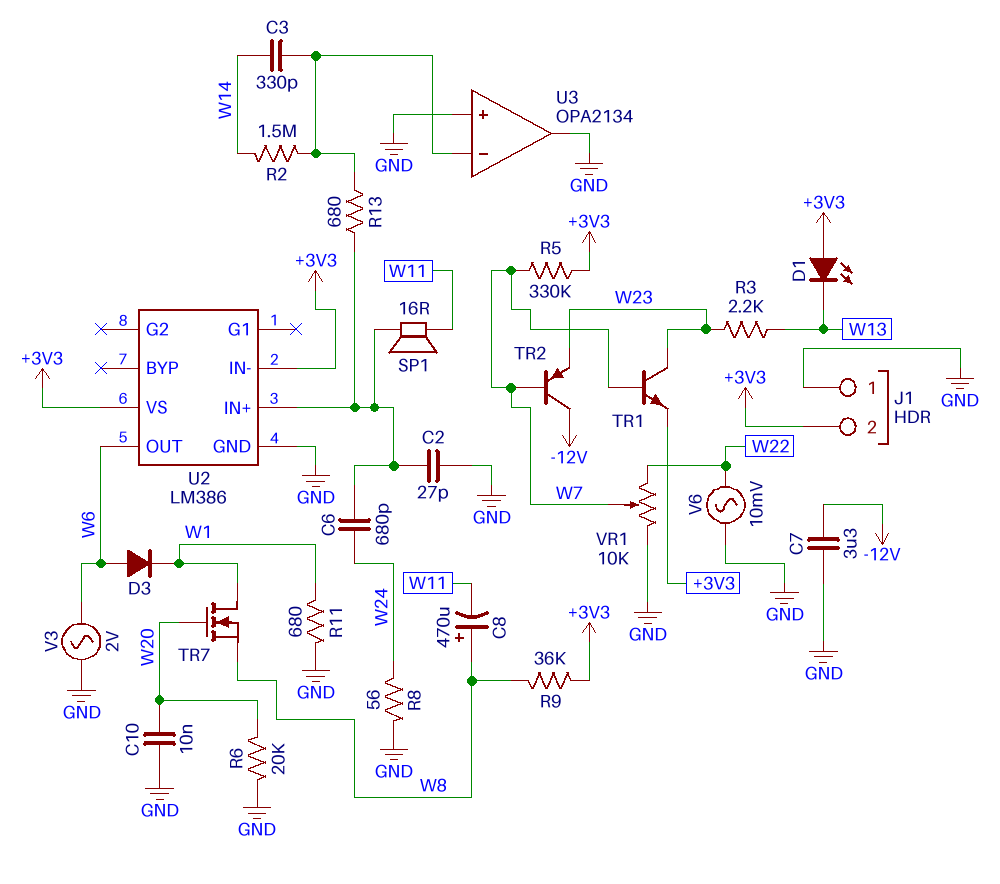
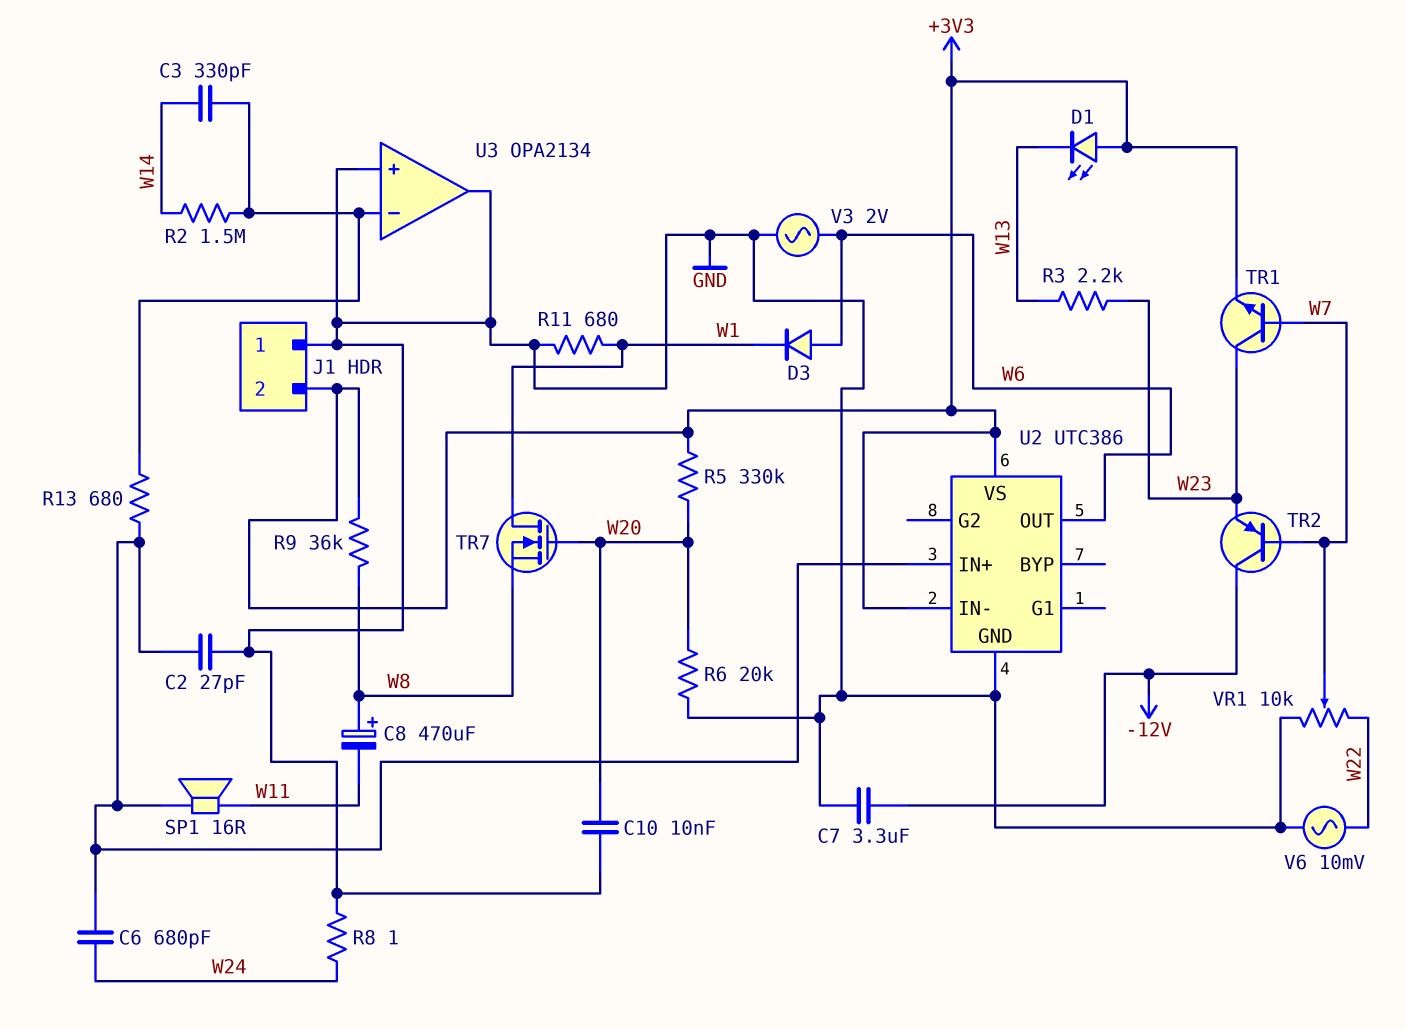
R5: 330k (+3V3, W7) -> 330k (+3V3, W20)
R8: 56 (GND, W24) -> 1 (GND, W24)
U2: LM386 -> UTC386

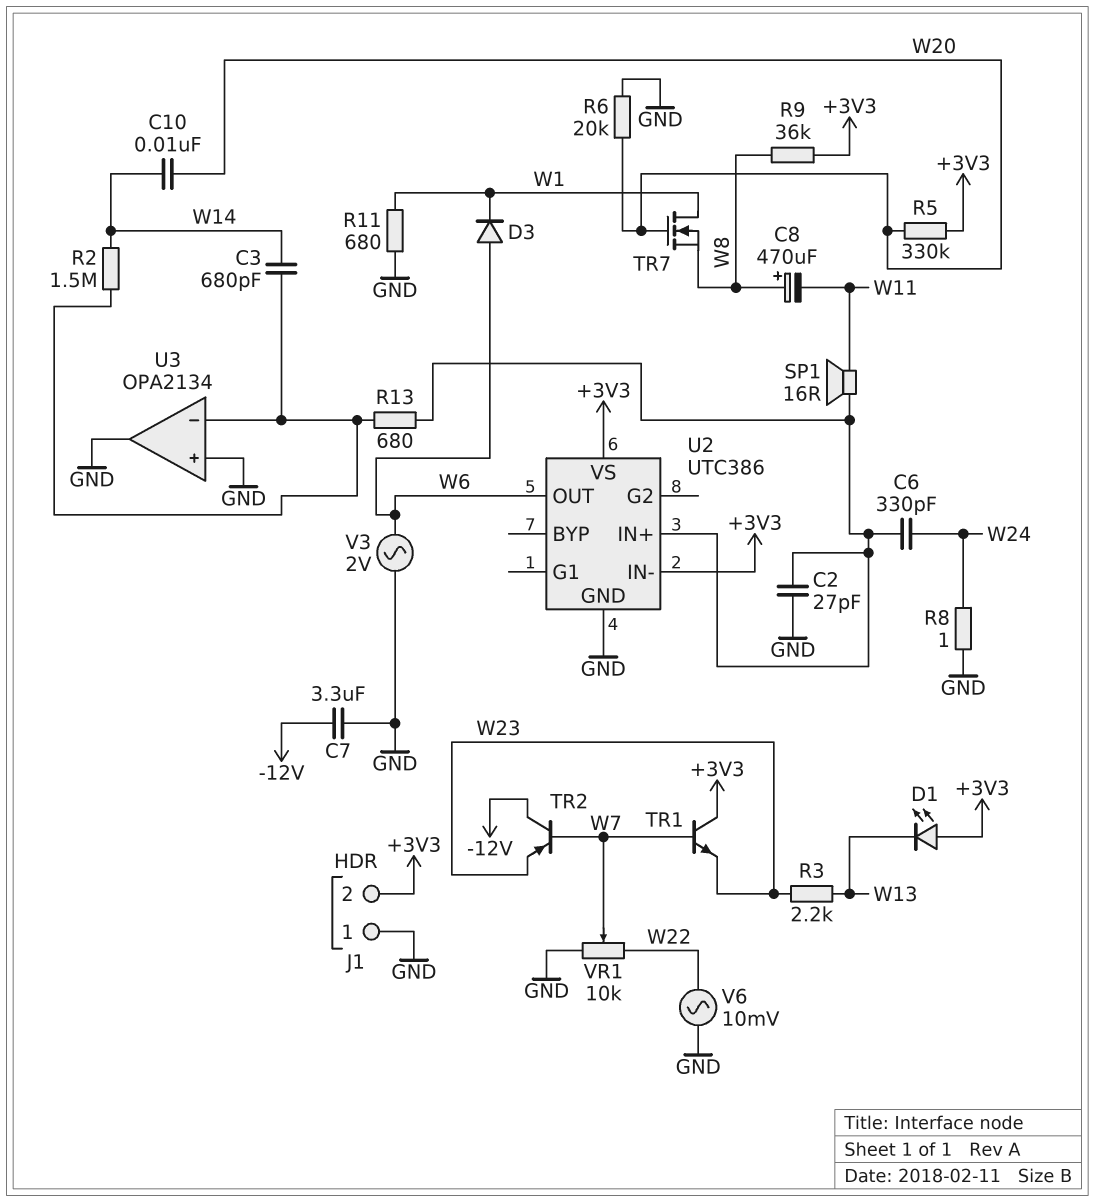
C3: 330pF (U3/in-, W14) -> 680pF (U3/in-, W14)
C6: 680pF (U2/IN+, W24) -> 330pF (U2/IN+, W24)
C10: 10nF (GND, W20) -> 10nF (W14, W20)
TR1: NPN (B W7, C W23, E +3V3) -> NPN (B W7, C +3V3, E W23)

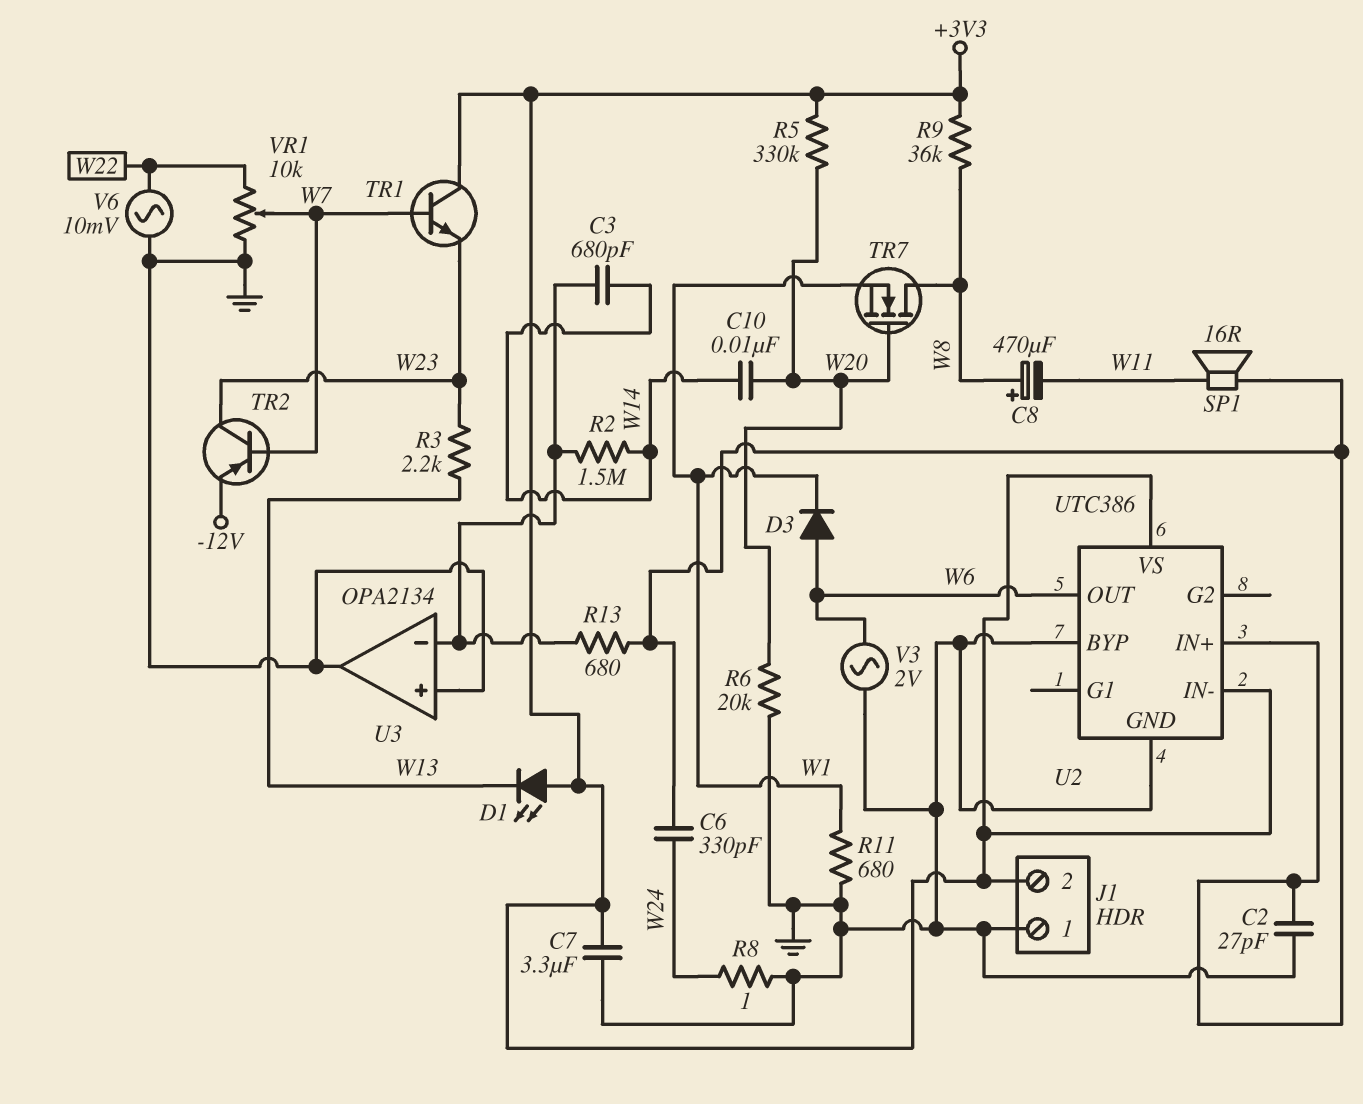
C7: 3.3uF (-12V, GND) -> 3.3uF (+3V3, GND)
TR2: PNP (B W7, C -12V, E W23) -> PNP (B W7, C W23, E -12V)
TR7: NMOS (G W20, D W1, S W8) -> NMOS (G W20, D W8, S W1)
U2 pin BYP: none -> GND

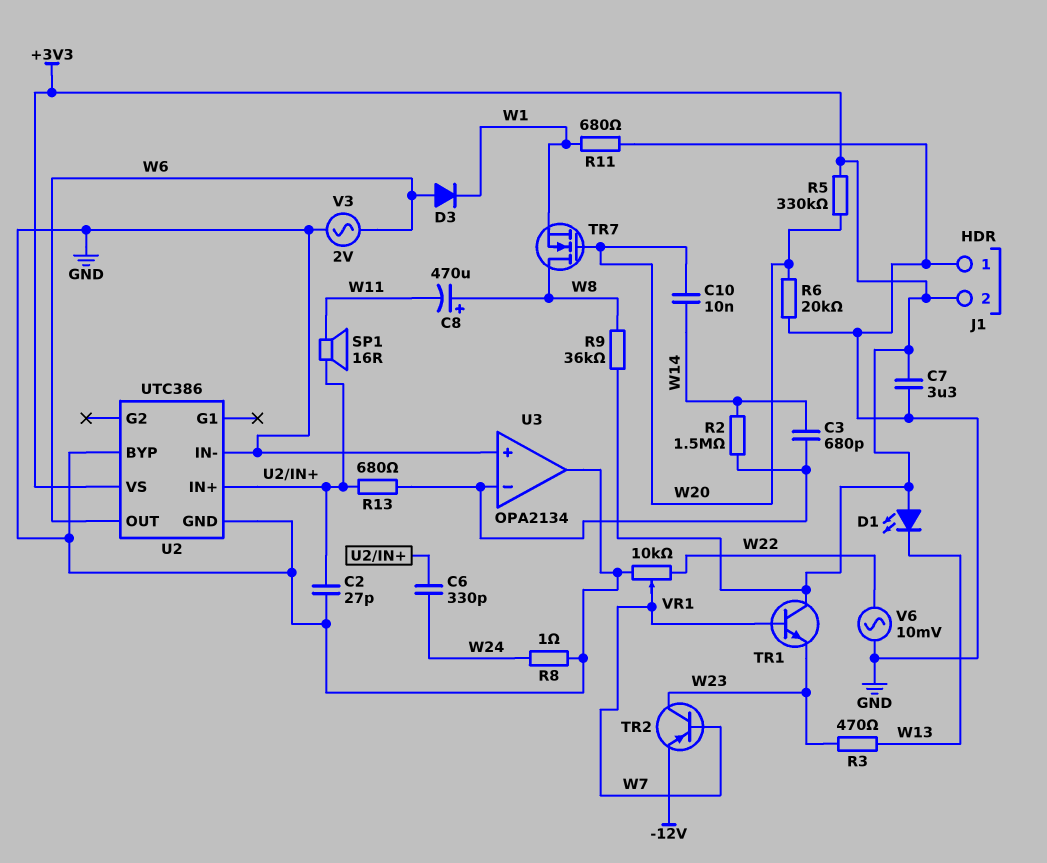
R3: 2.2k (W13, W23) -> 470 (W13, W23)
U2 pin IN-: +3V3 -> GND

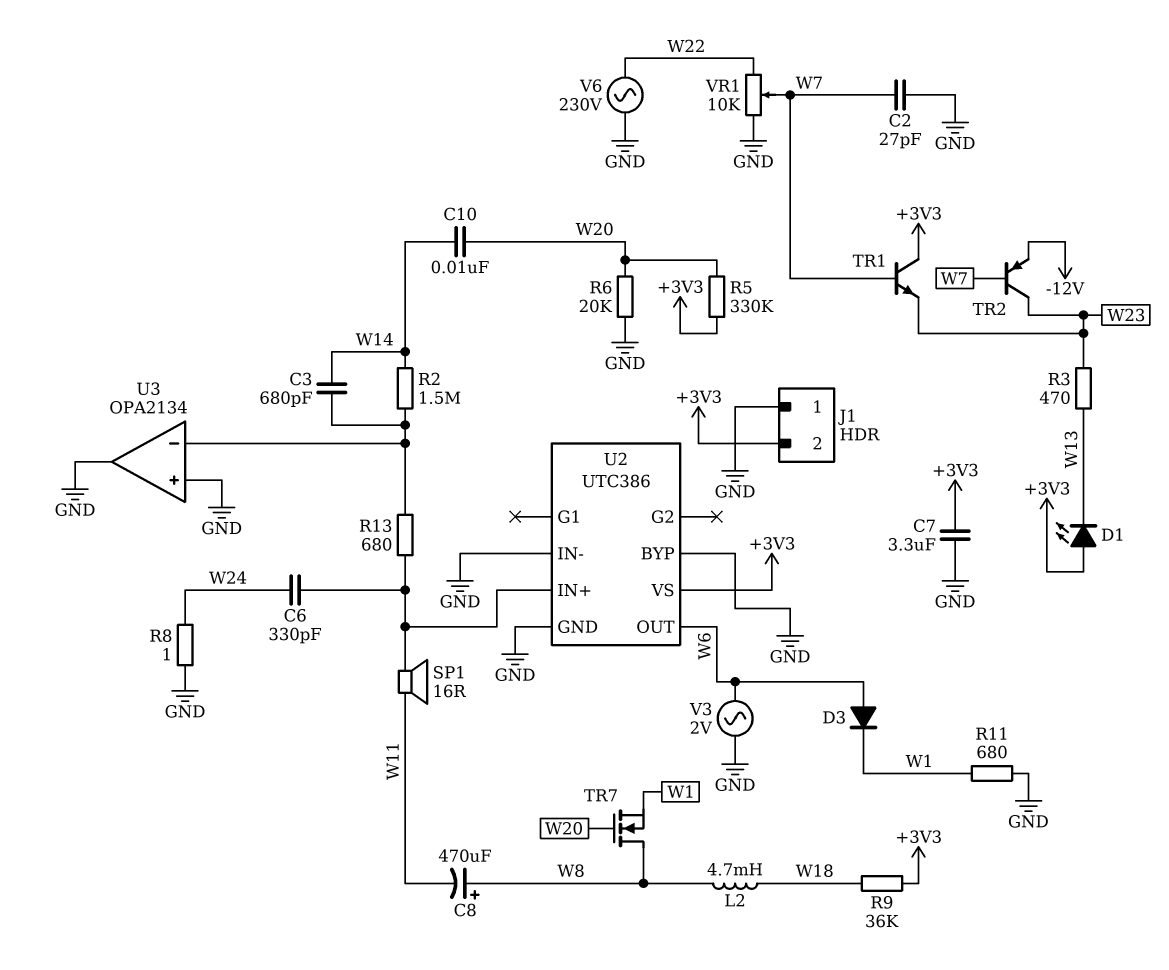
C2: 27pF (GND, U2/IN+) -> 27pF (GND, W7)
L2: none -> 4.7mH (W8, W18)
R9: 36k (+3V3, W8) -> 36k (+3V3, W18)
V6: AC 10mV (GND, W22) -> AC 230V (GND, W22)

